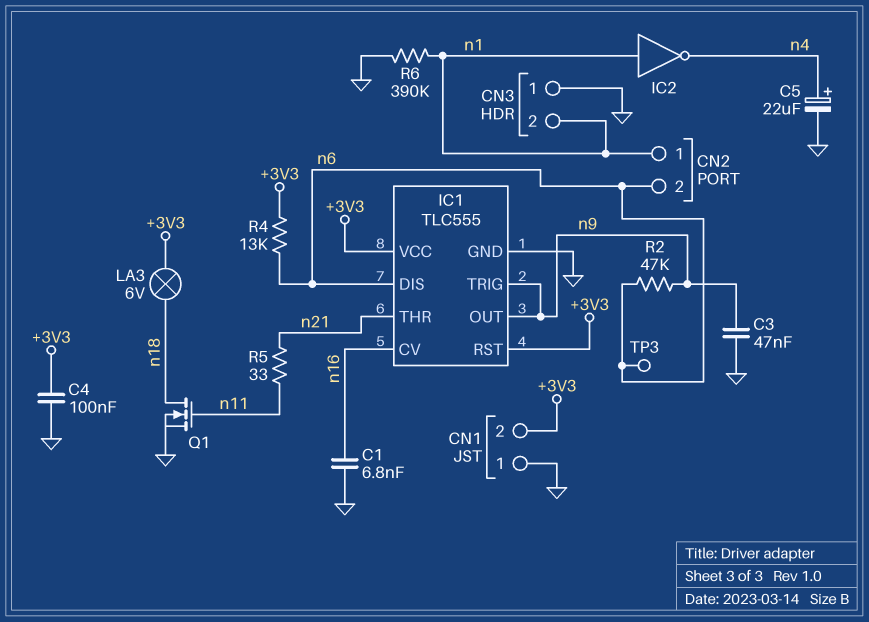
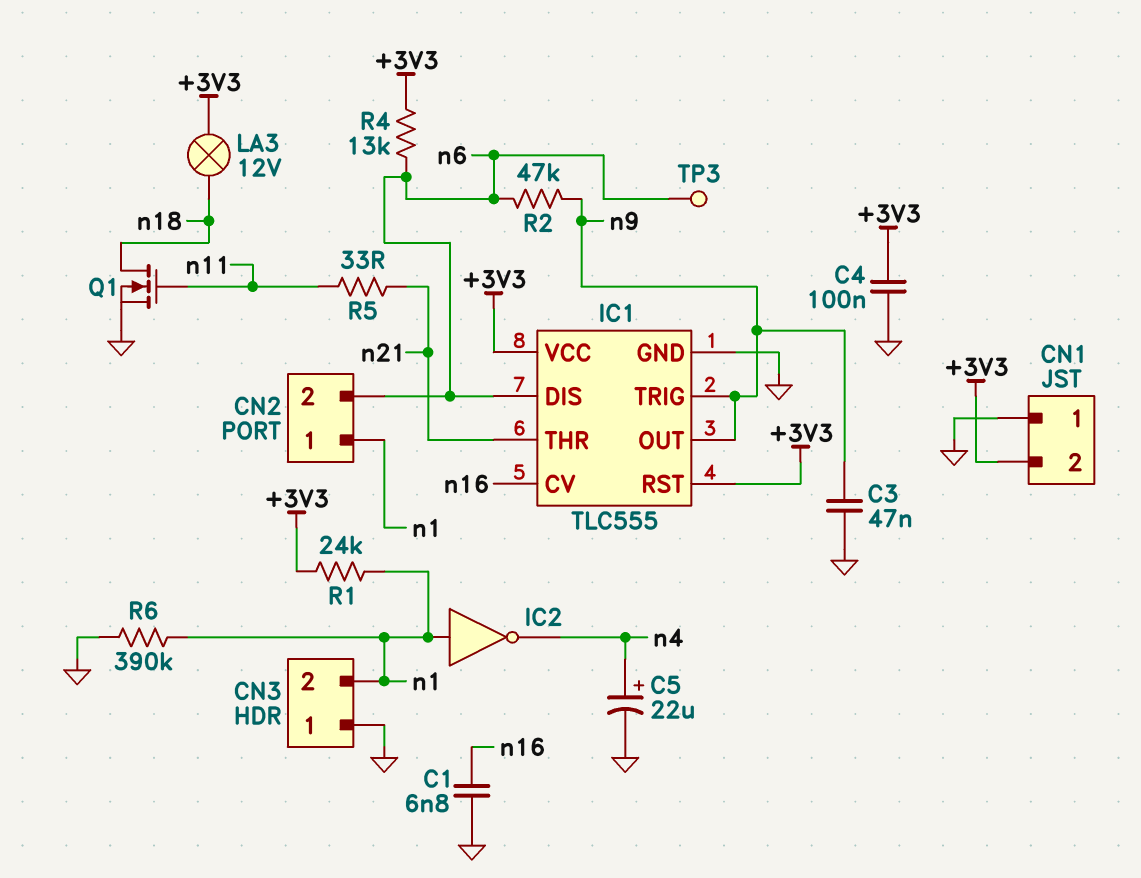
LA3: lamp 6V (+3V3, n18) -> lamp 12V (+3V3, n18)
R1: none -> 24k (+3V3, n1)

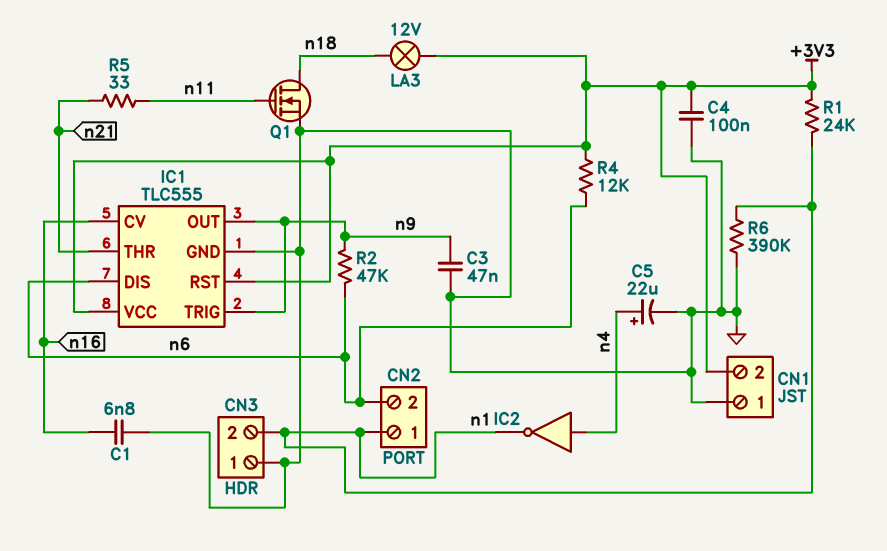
IC2: NOT (in n1, out n4) -> NOT (in n4, out n1)
R4: 13k (+3V3, n6) -> 12k (+3V3, n6)
TP3: test point (n6) -> none

